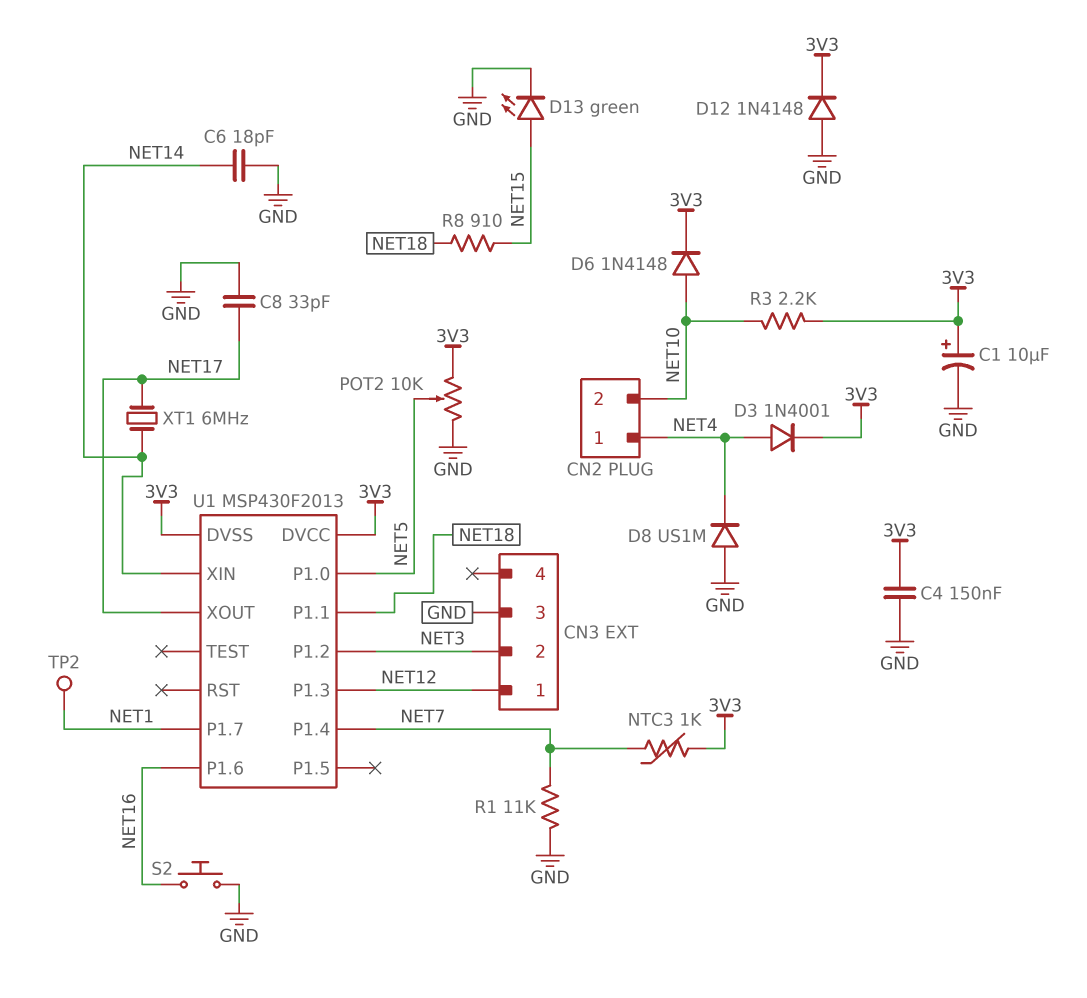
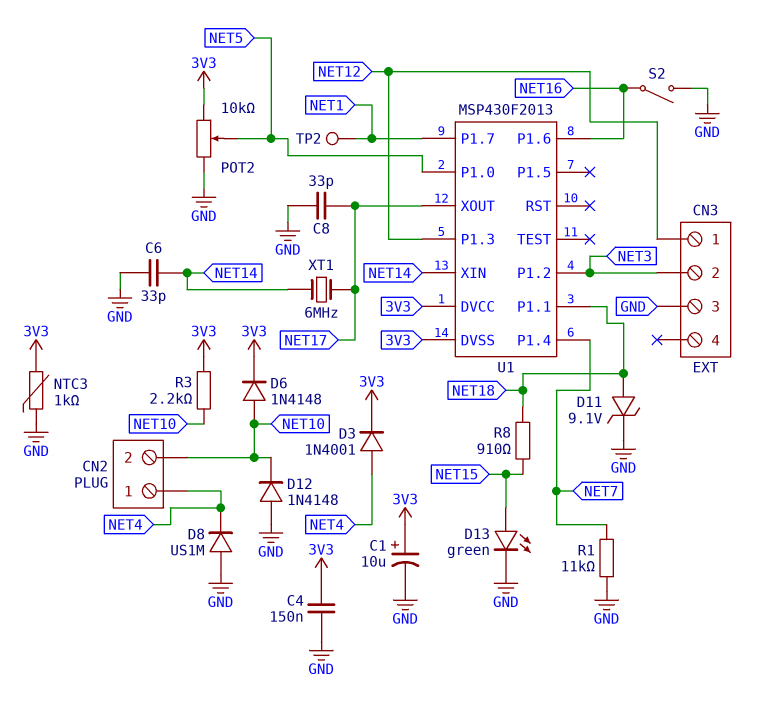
C6: 18pF (GND, NET14) -> 33pF (GND, NET14)
D11: none -> zener 9.1V (A NET18, K GND)
D12: diode 1N4148 (A GND, K 3V3) -> diode 1N4148 (A GND, K NET10)
NTC3: 1k (3V3, NET7) -> 1k (3V3, GND)
S2: button (GND, NET16) -> switch (GND, NET16)

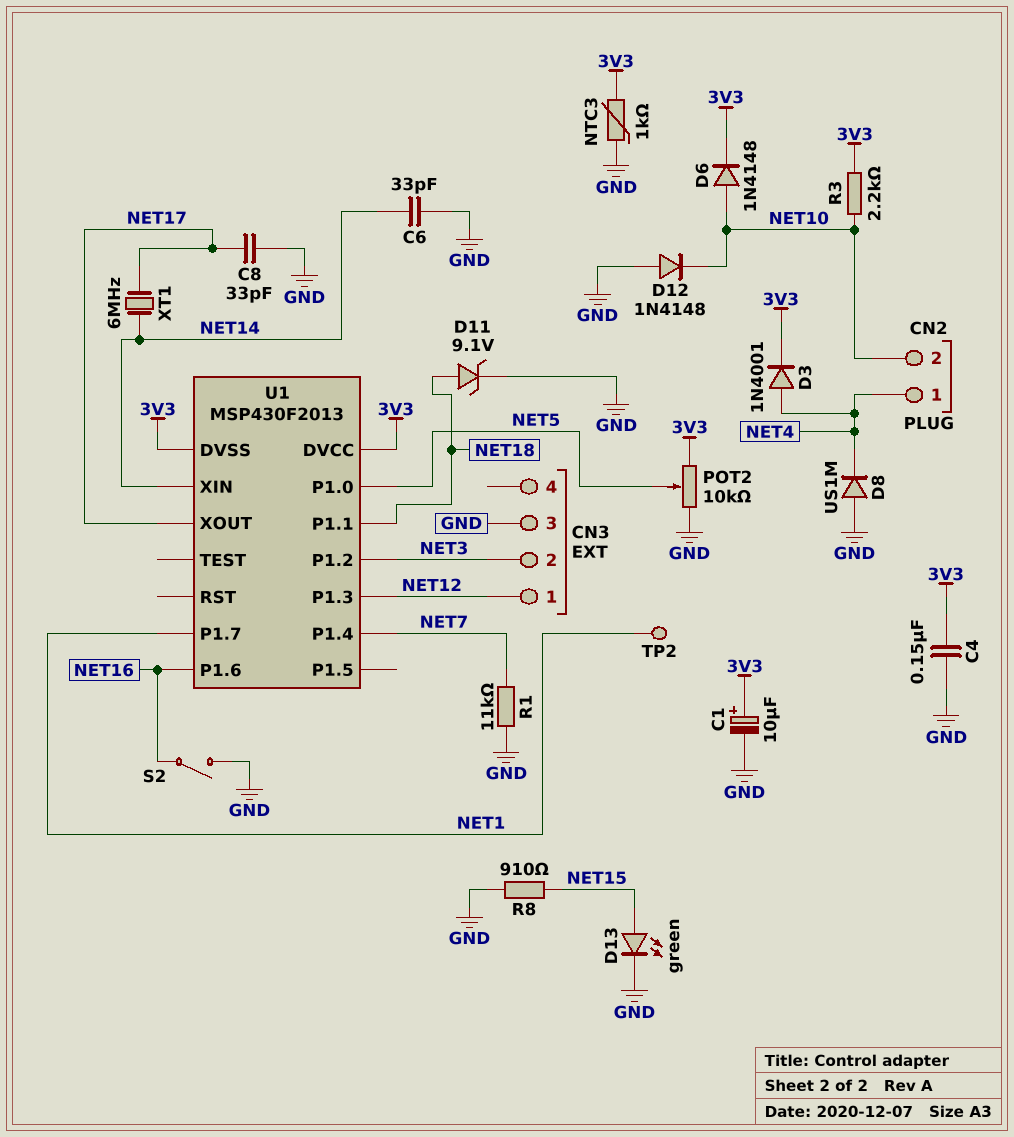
R8: 910 (NET15, NET18) -> 910 (GND, NET15)

